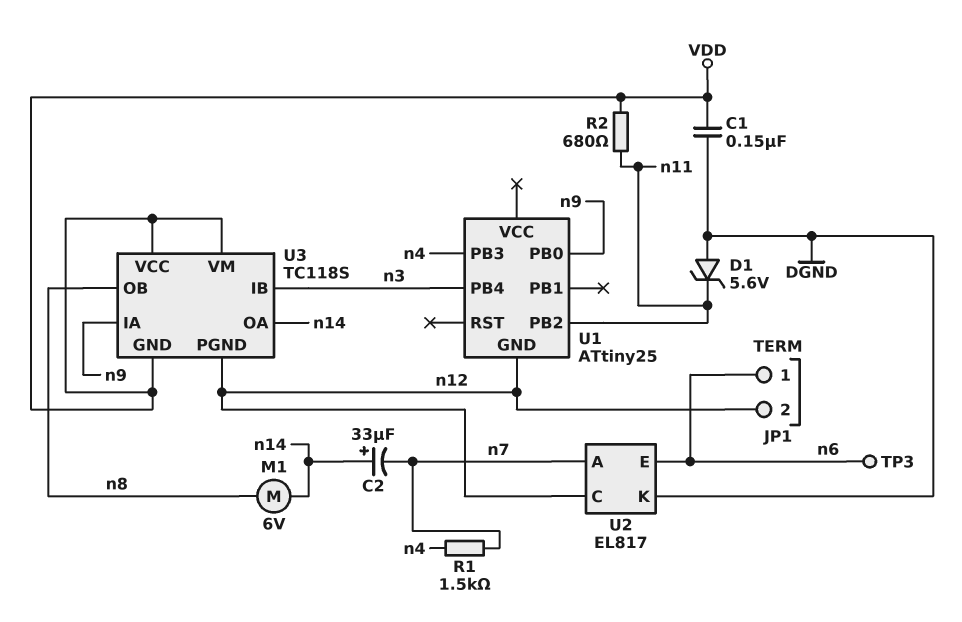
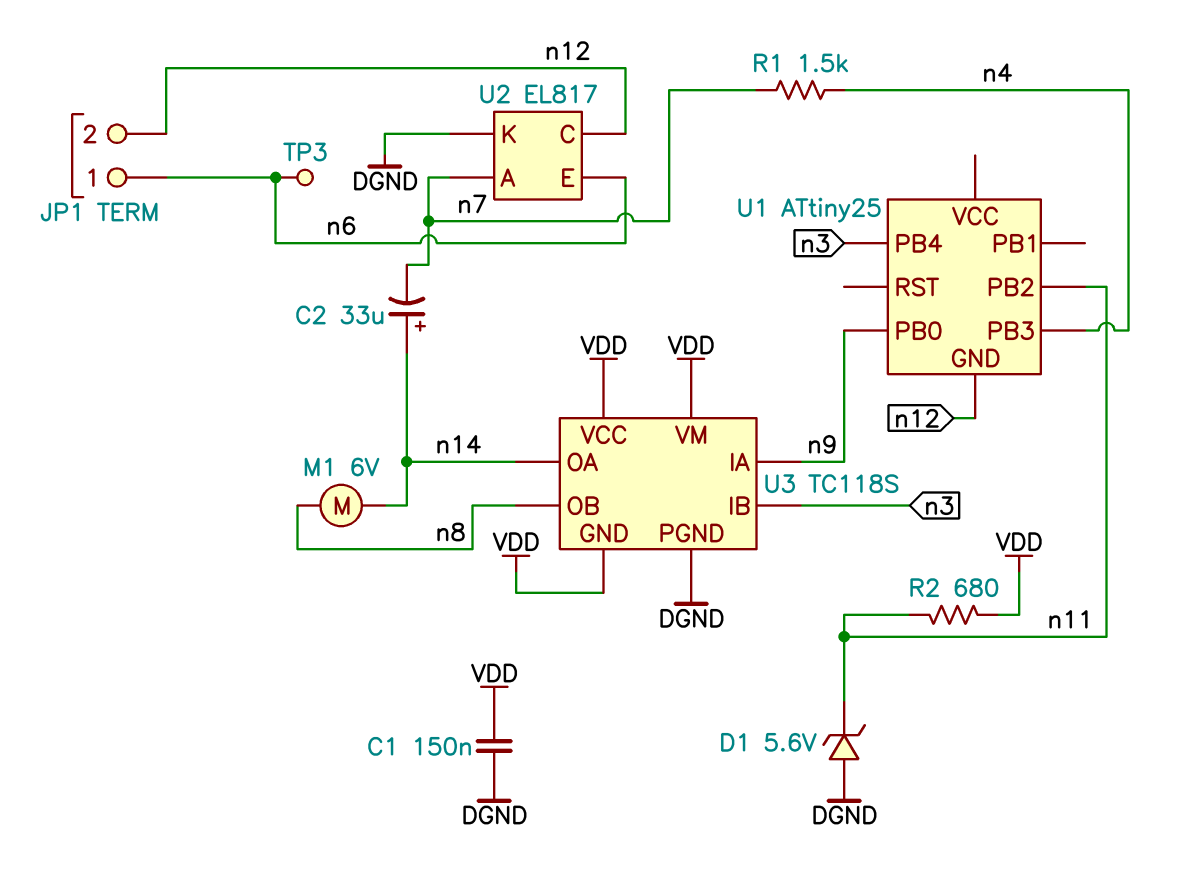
U3 pin PGND: n12 -> DGND

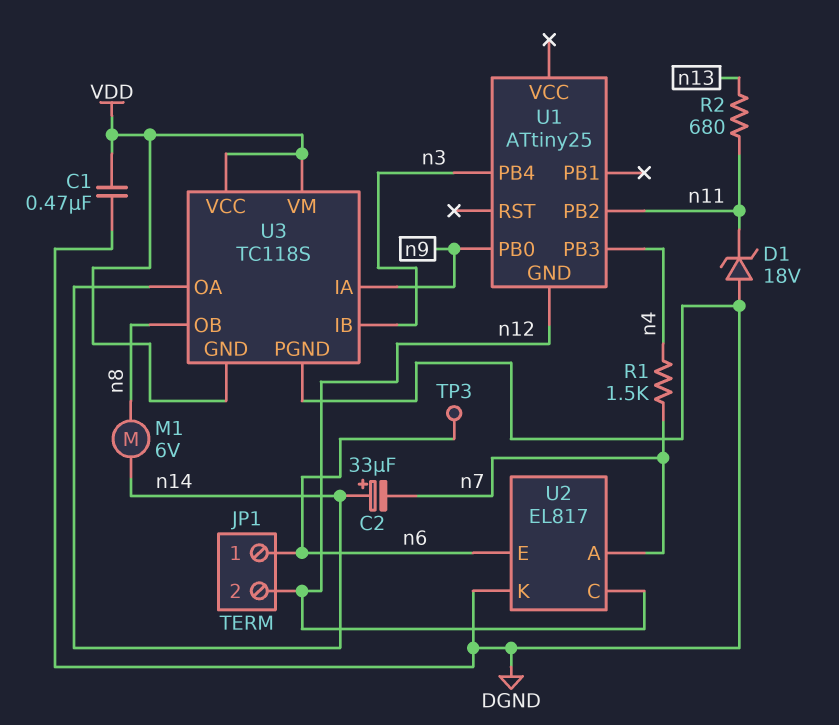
C1: 150nF (DGND, VDD) -> 470nF (DGND, VDD)
D1: zener 5.6V (A DGND, K n11) -> zener 18V (A DGND, K n11)
R2: 680 (VDD, n11) -> 680 (n11, n13)

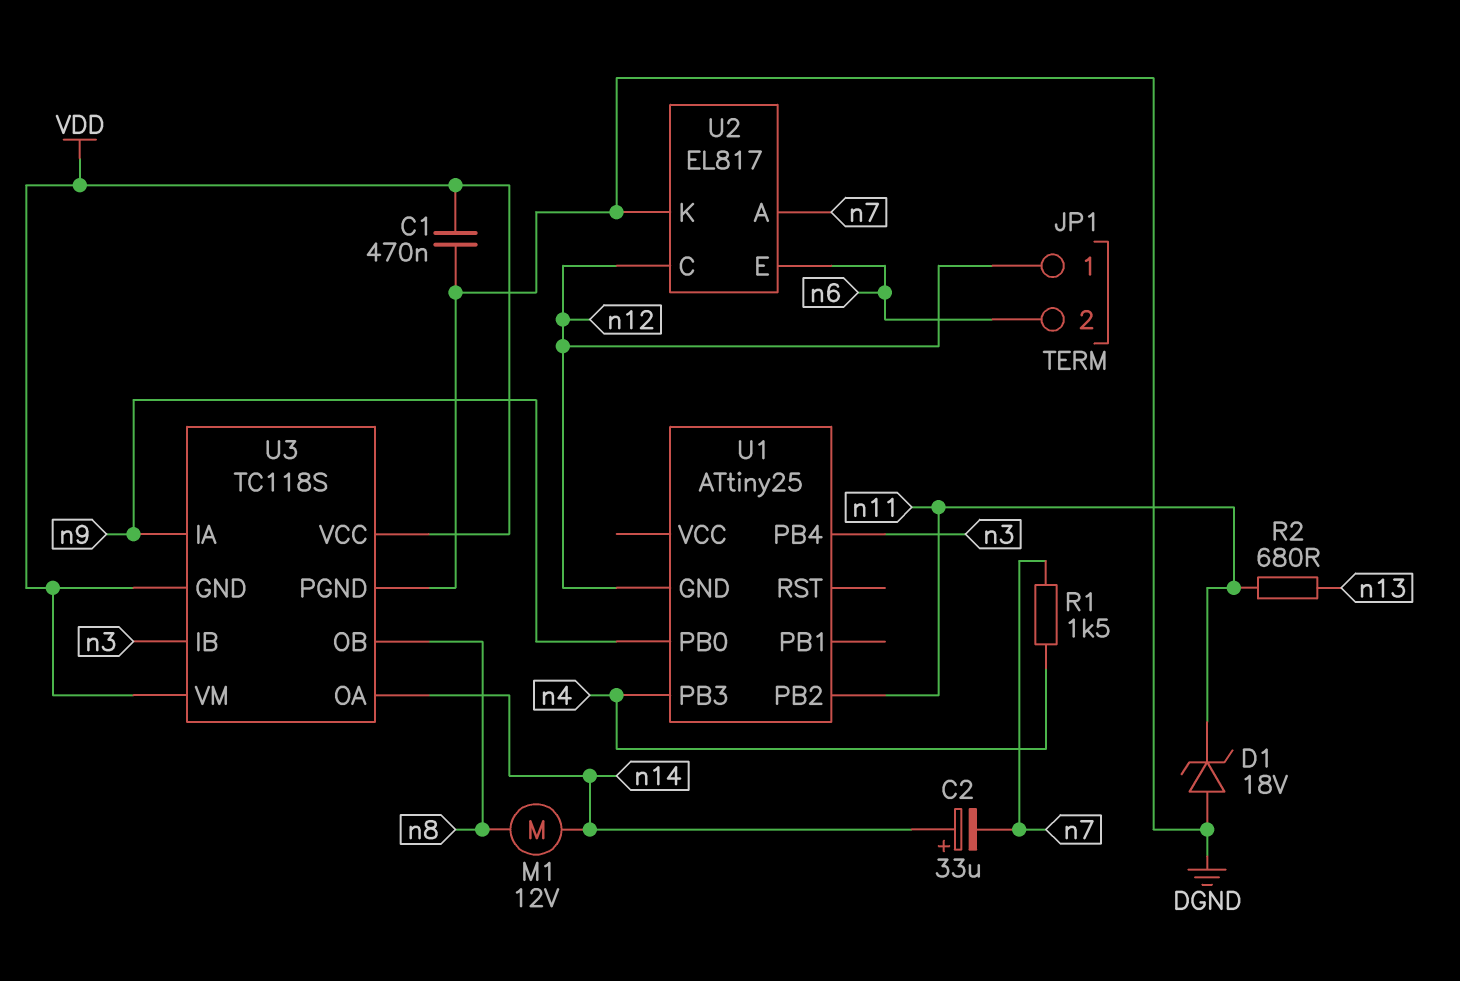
JP1 pin 1: n6 -> n12
JP1 pin 2: n12 -> n6
M1: motor 6V (n8, n14) -> motor 12V (n8, n14)
TP3: test point (n6) -> none

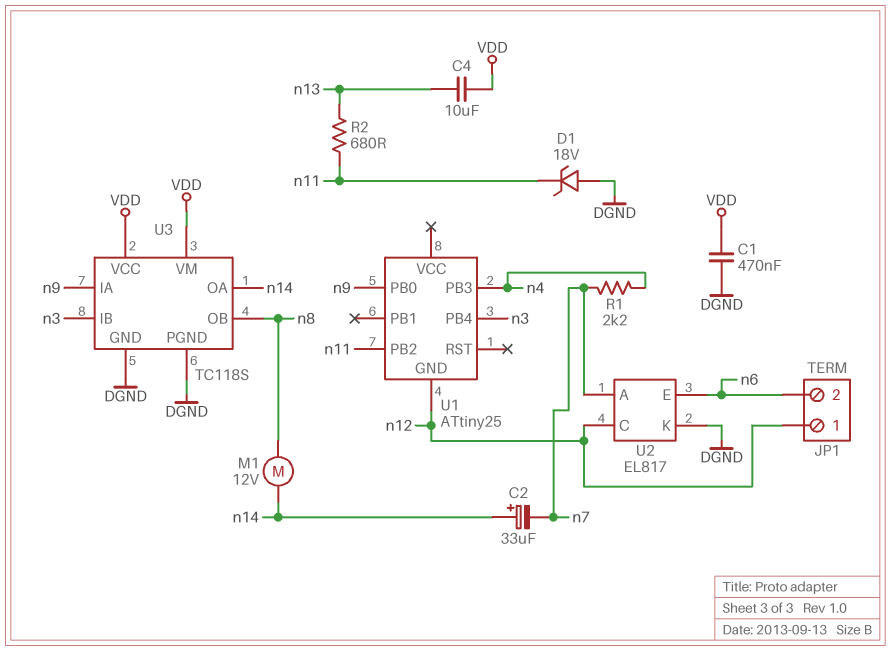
C4: none -> 10uF (VDD, n13)
R1: 1.5k (n4, n7) -> 2.2k (n4, n7)
U3 pin GND: VDD -> DGND

